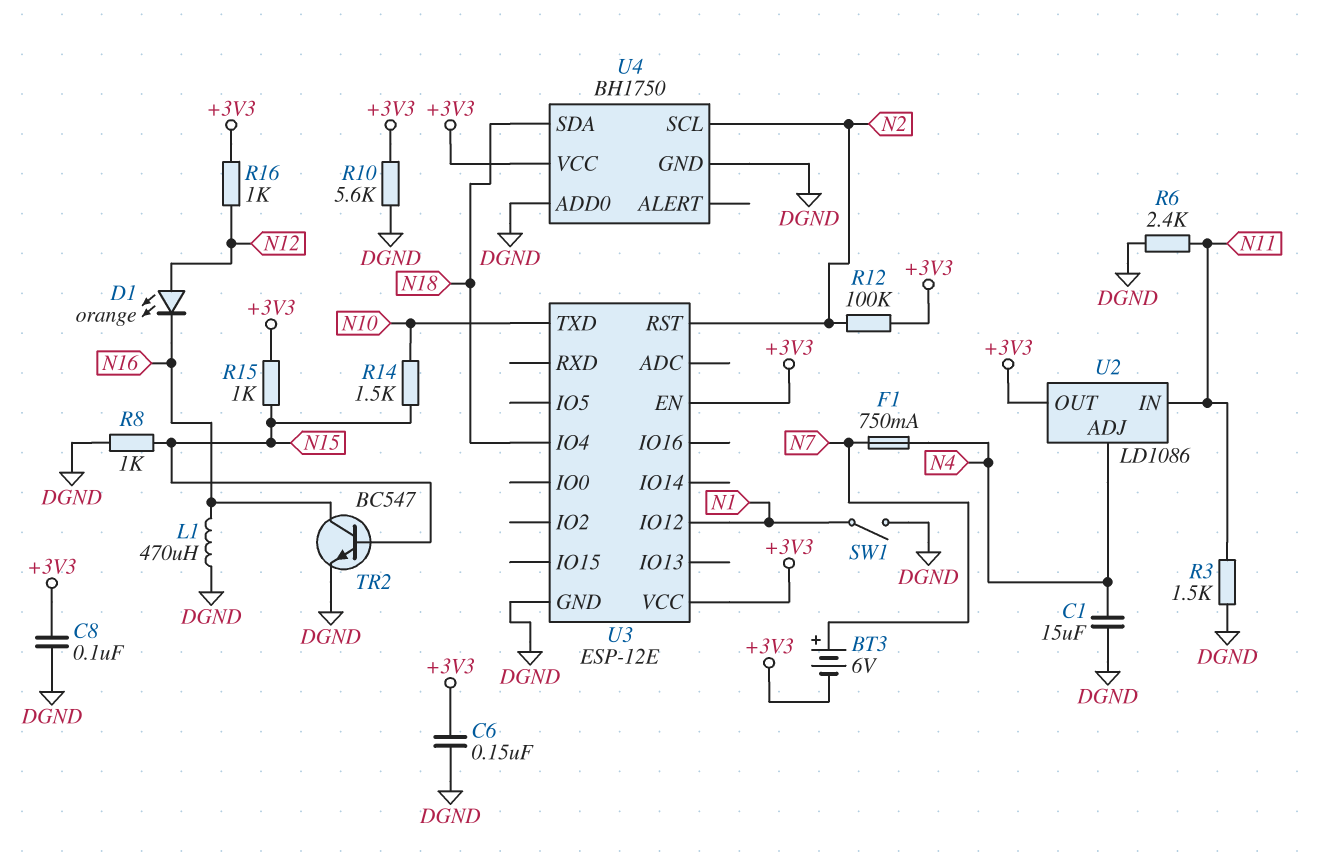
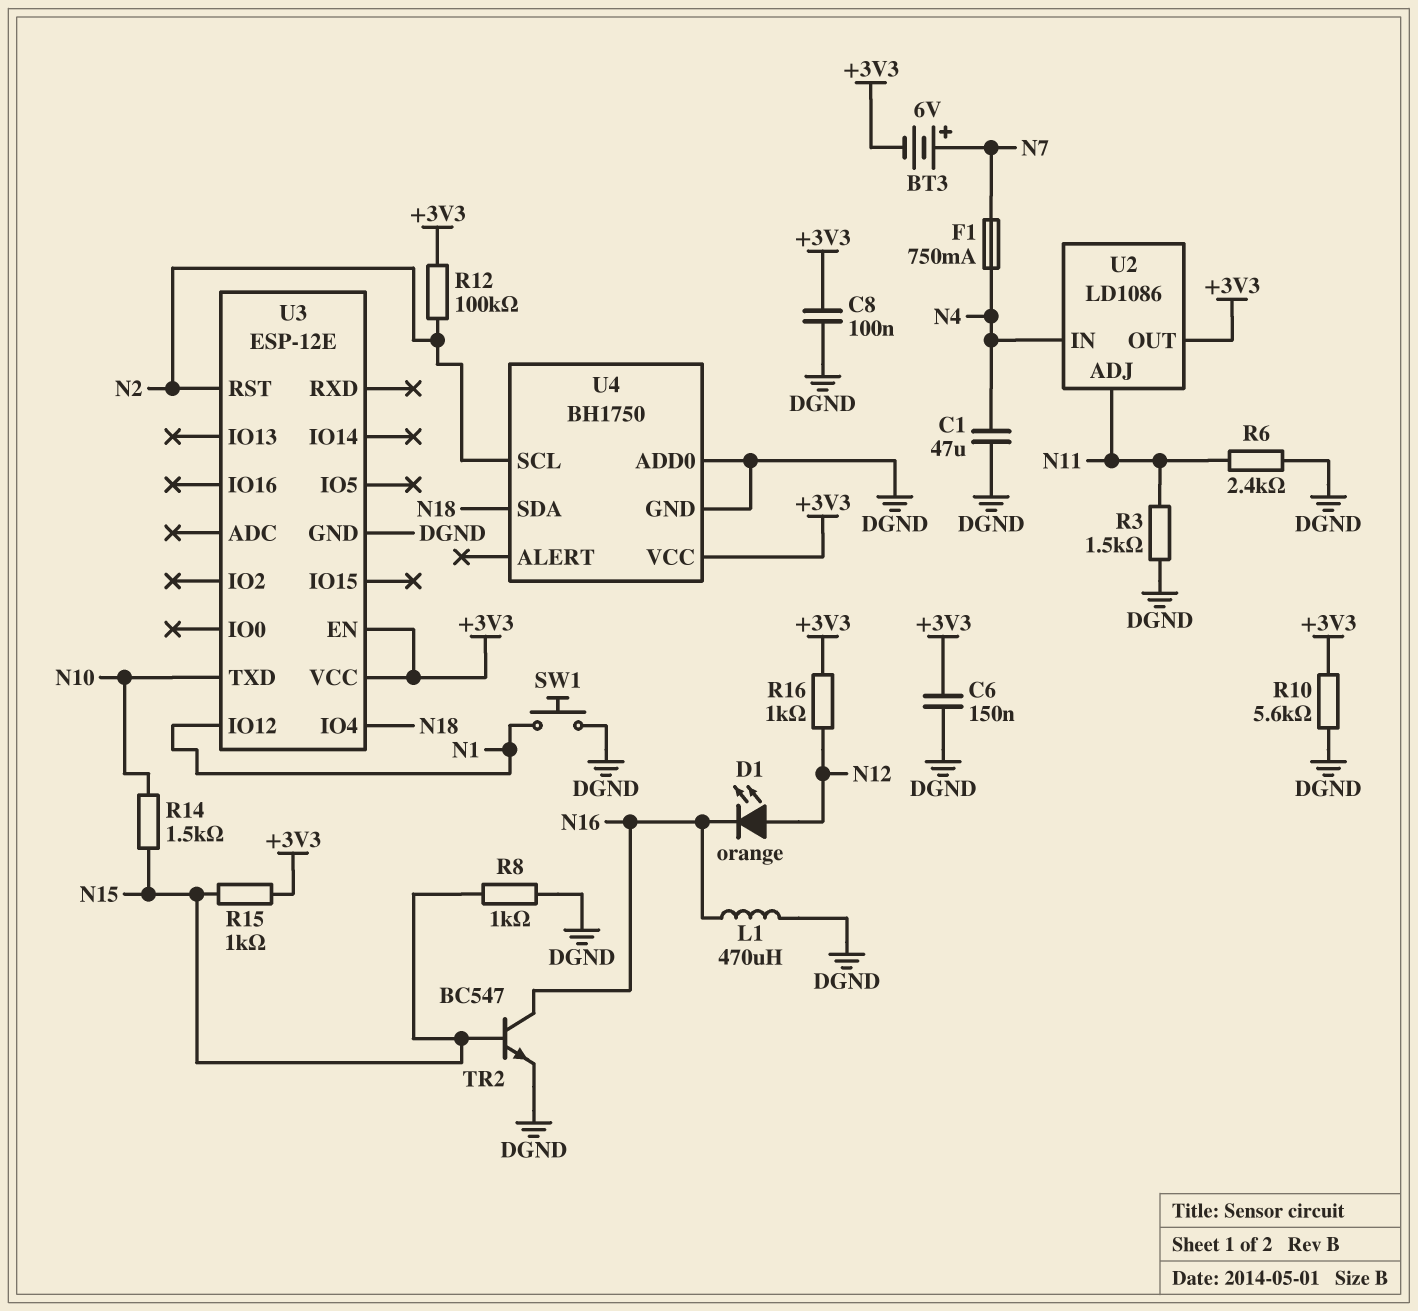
C1: 15uF (DGND, N4) -> 47uF (DGND, N4)
SW1: switch (DGND, N1) -> button (DGND, N1)
U2 pin ADJ: N4 -> N11
U2 pin IN: N11 -> N4

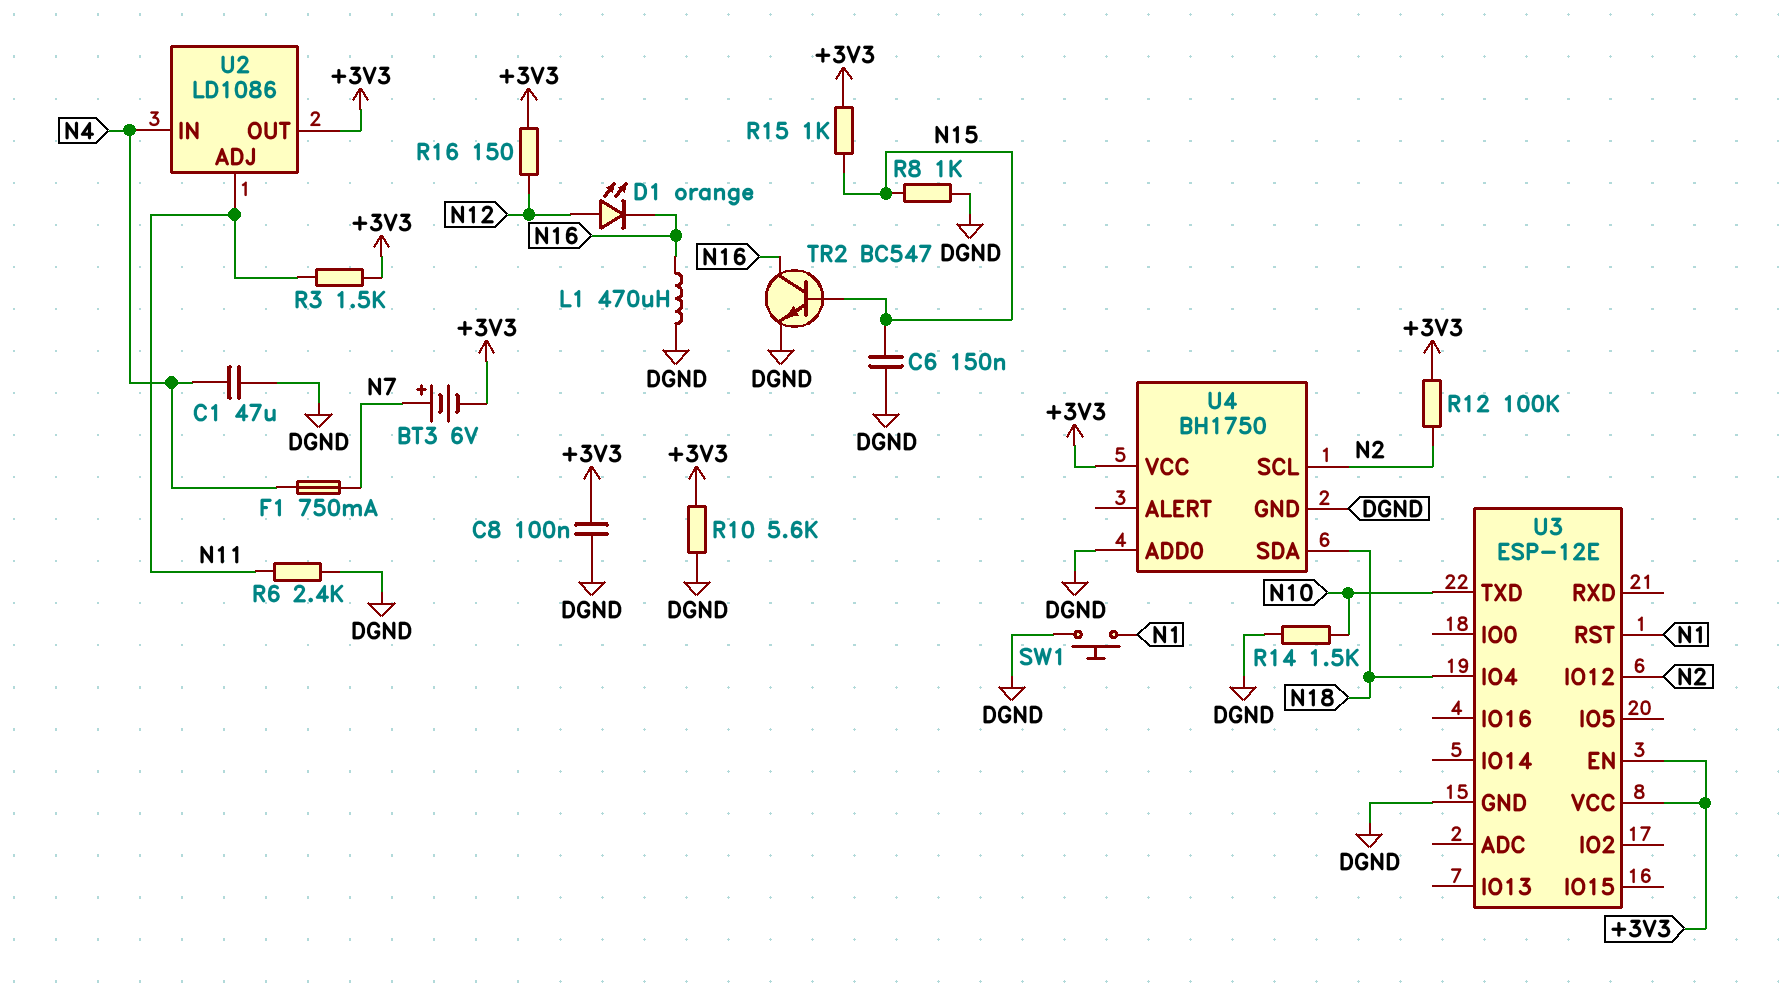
C6: 150nF (+3V3, DGND) -> 150nF (DGND, N15)
R3: 1.5k (DGND, N11) -> 1.5k (+3V3, N11)
R14: 1.5k (N10, N15) -> 1.5k (DGND, N10)
R16: 1k (+3V3, N12) -> 150 (+3V3, N12)
U3 pin IO12: N1 -> N2
U3 pin RST: N2 -> N1

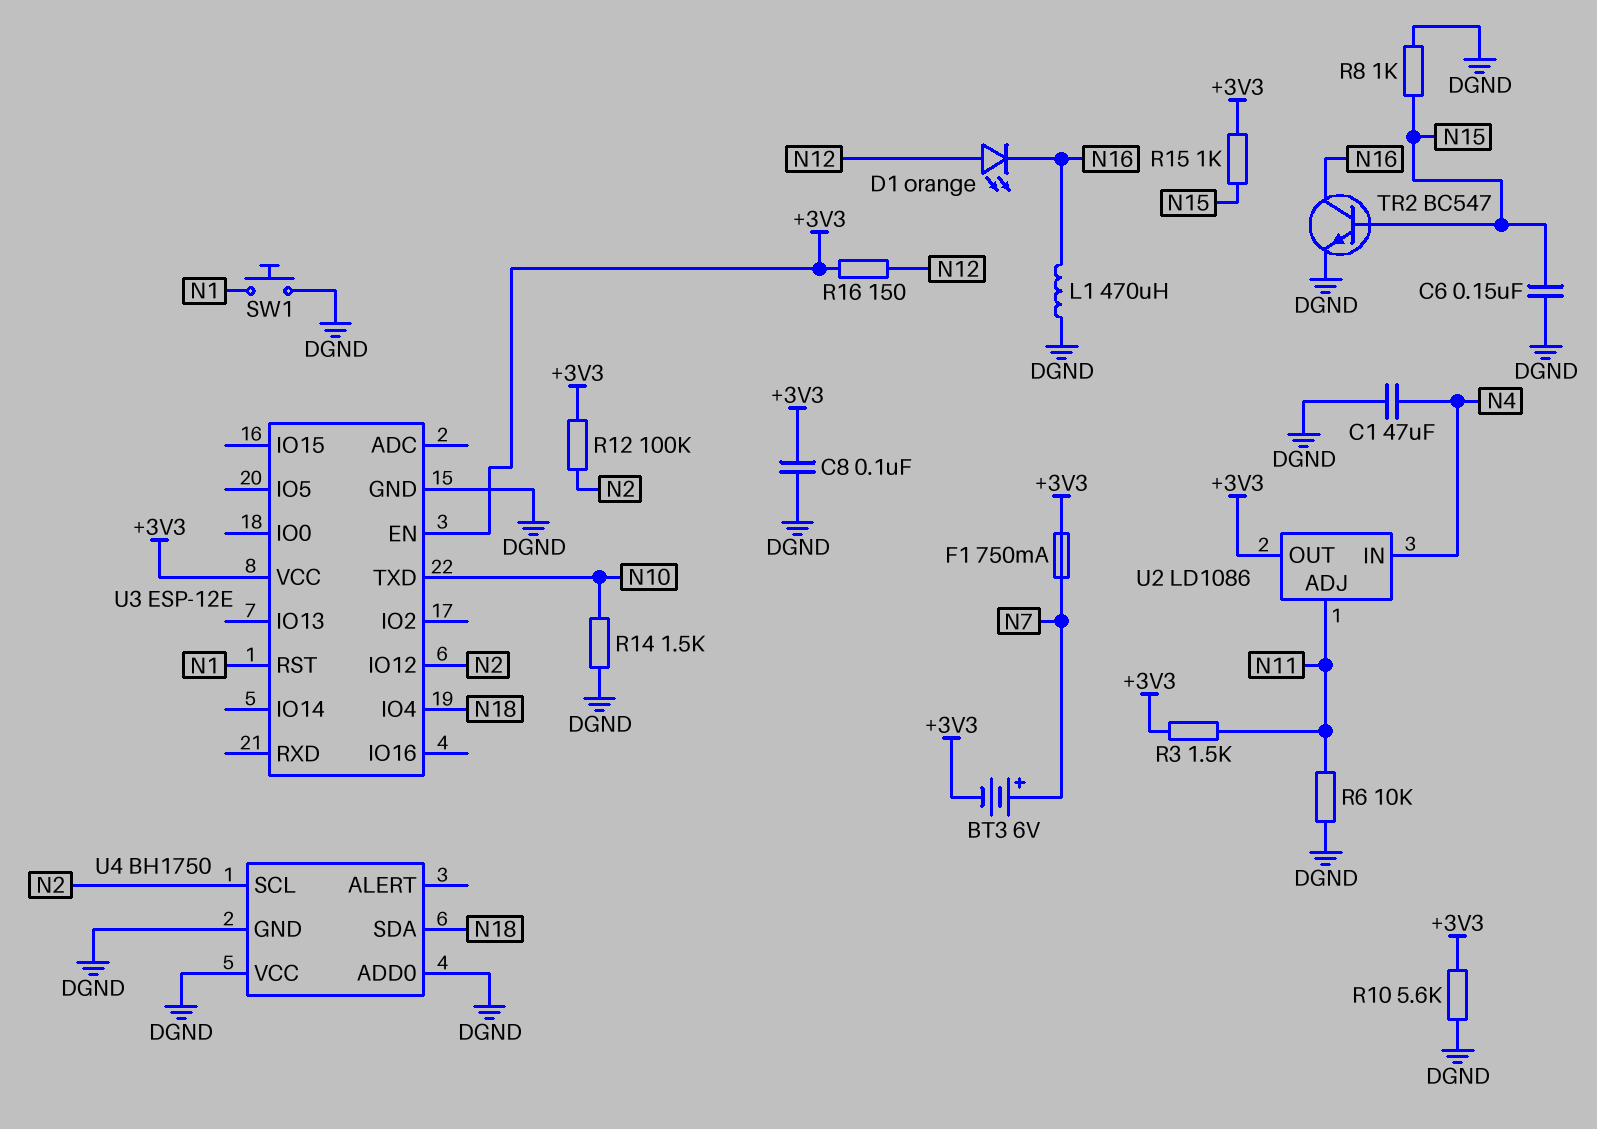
F1: 750mA (N4, N7) -> 750mA (+3V3, N7)
R6: 2.4k (DGND, N11) -> 10k (DGND, N11)
U4 pin VCC: +3V3 -> DGND

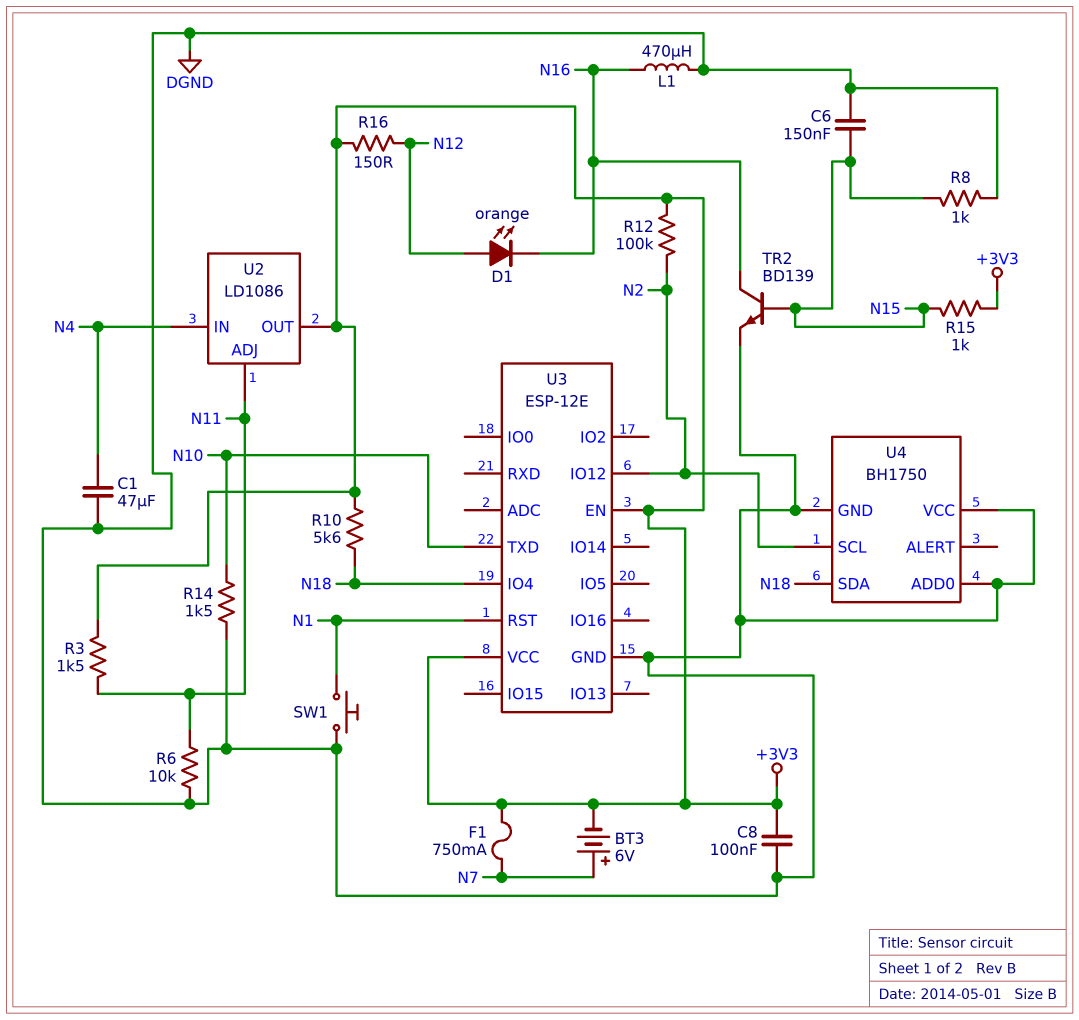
R10: 5.6k (+3V3, DGND) -> 5.6k (+3V3, N18)
TR2: NPN BC547 (B N15, C N16, E DGND) -> NPN BD139 (B N15, C N16, E DGND)

